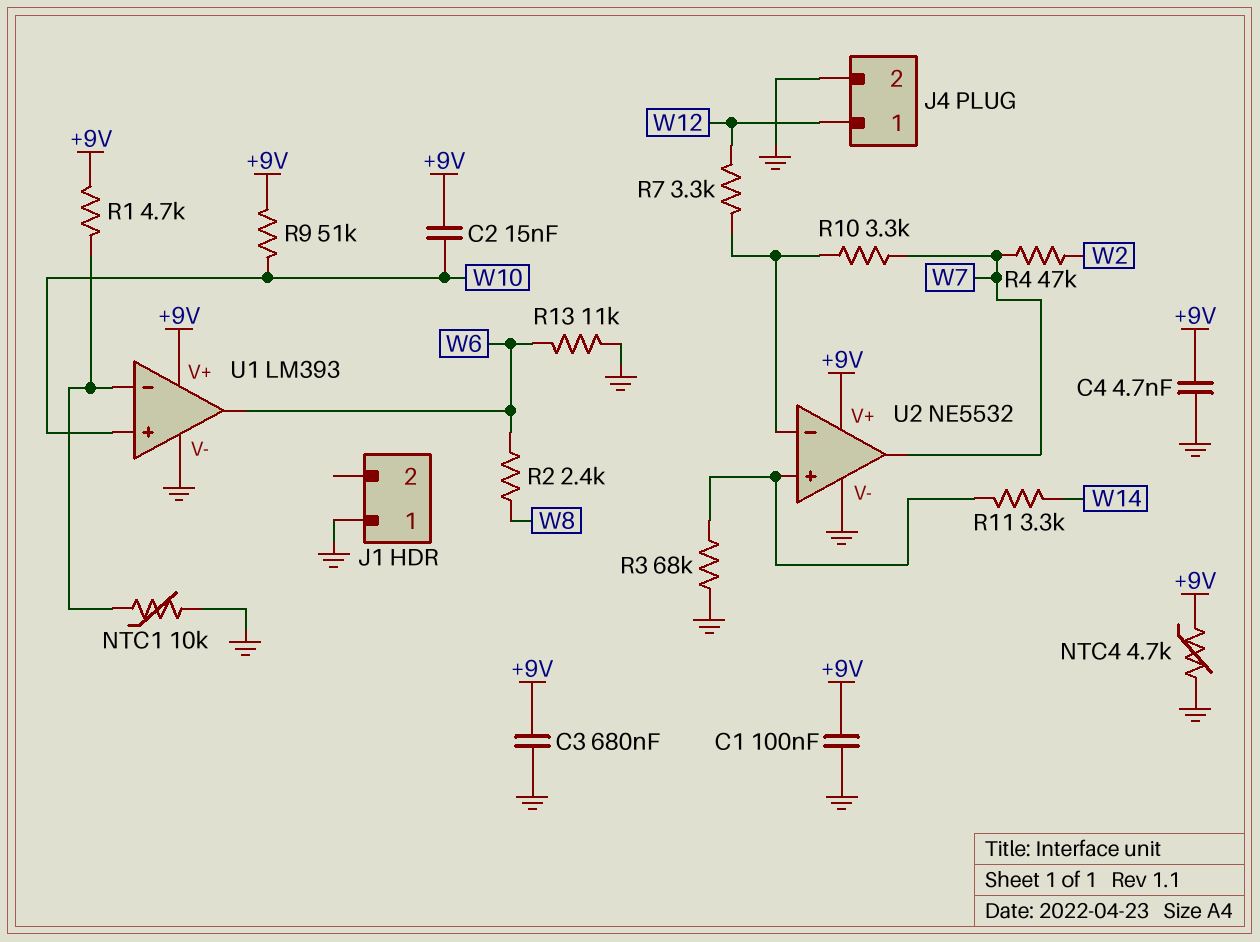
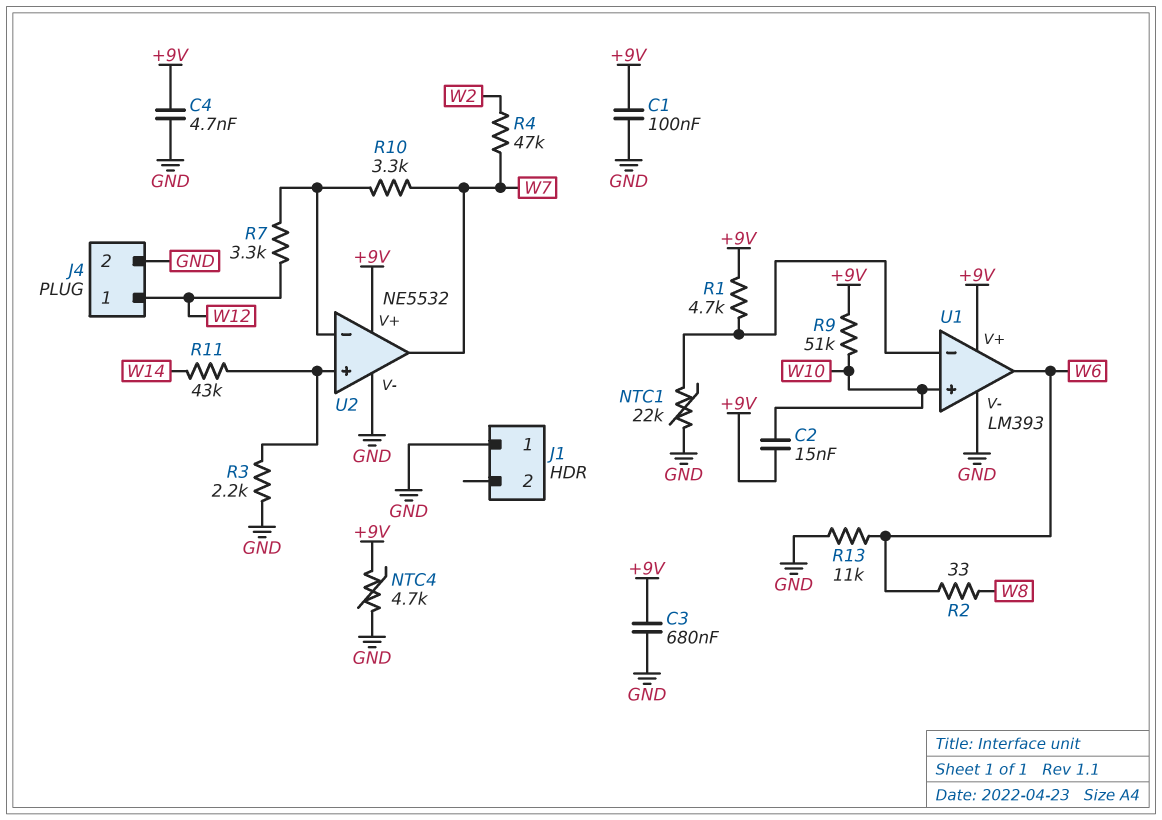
NTC1: 10k (GND, U1/in-) -> 22k (GND, U1/in-)
R2: 2.4k (W6, W8) -> 33 (W6, W8)
R3: 68k (GND, U2/in+) -> 2.2k (GND, U2/in+)
R11: 3.3k (U2/in+, W14) -> 43k (U2/in+, W14)

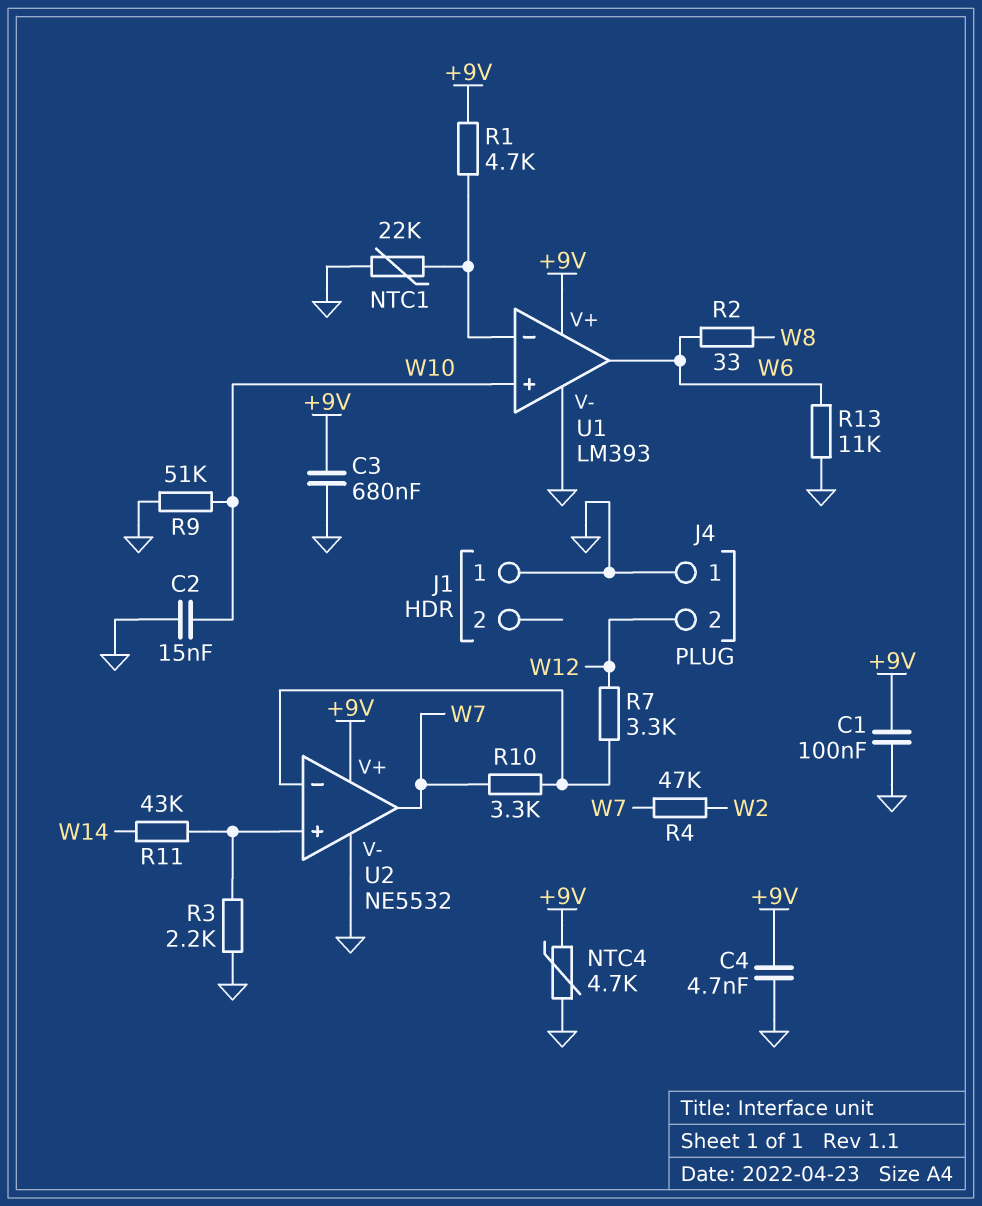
C2: 15nF (+9V, W10) -> 15nF (GND, W10)
J4 pin 1: W12 -> GND
J4 pin 2: GND -> W12
R9: 51k (+9V, W10) -> 51k (GND, W10)

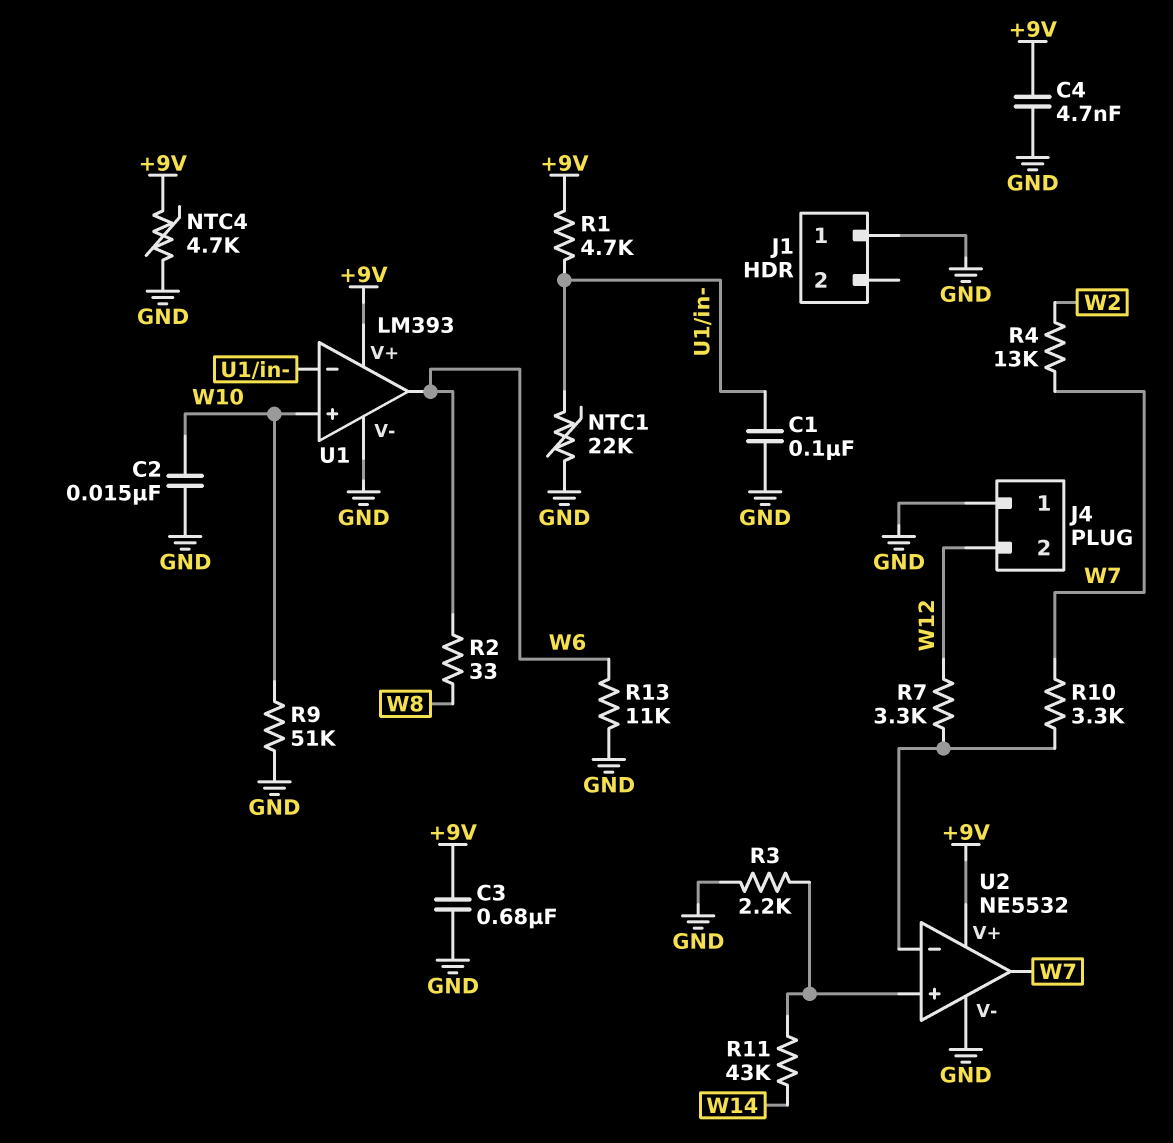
C1: 100nF (+9V, GND) -> 100nF (GND, U1/in-)
R4: 47k (W2, W7) -> 13k (W2, W7)

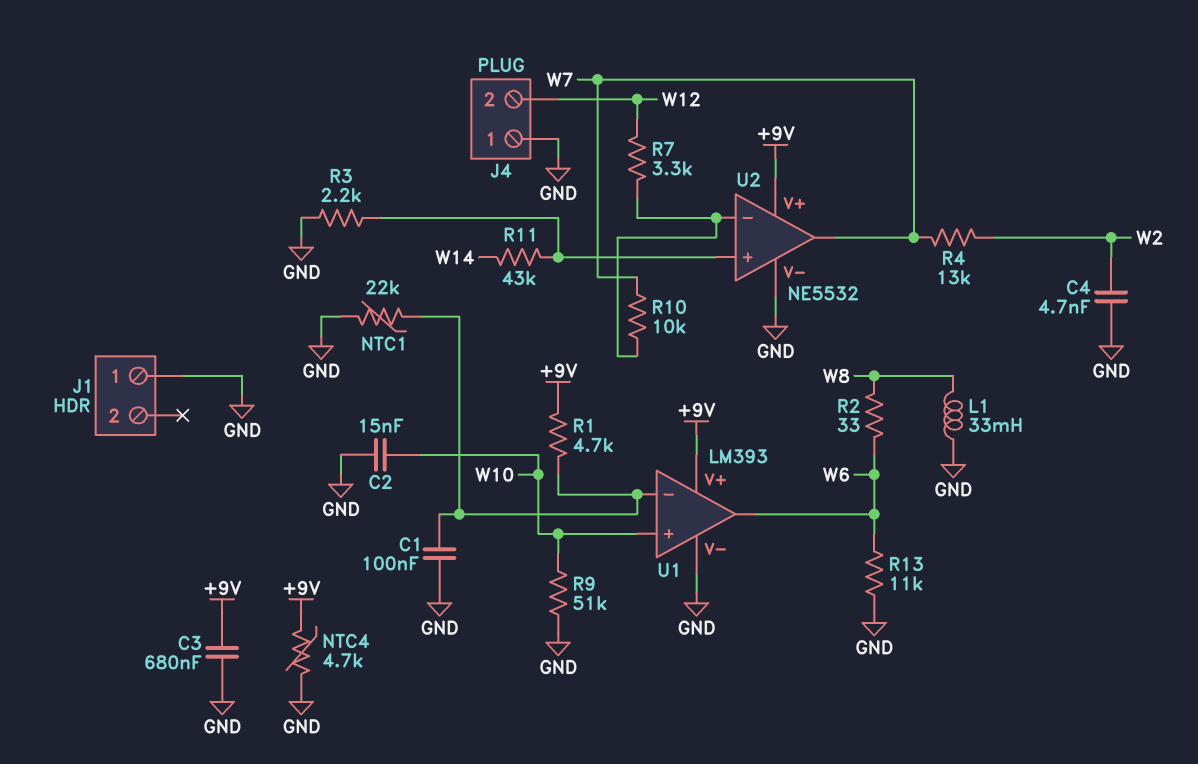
C4: 4.7nF (+9V, GND) -> 4.7nF (GND, W2)
L1: none -> 33mH (GND, W8)
R10: 3.3k (U2/in-, W7) -> 10k (U2/in-, W7)

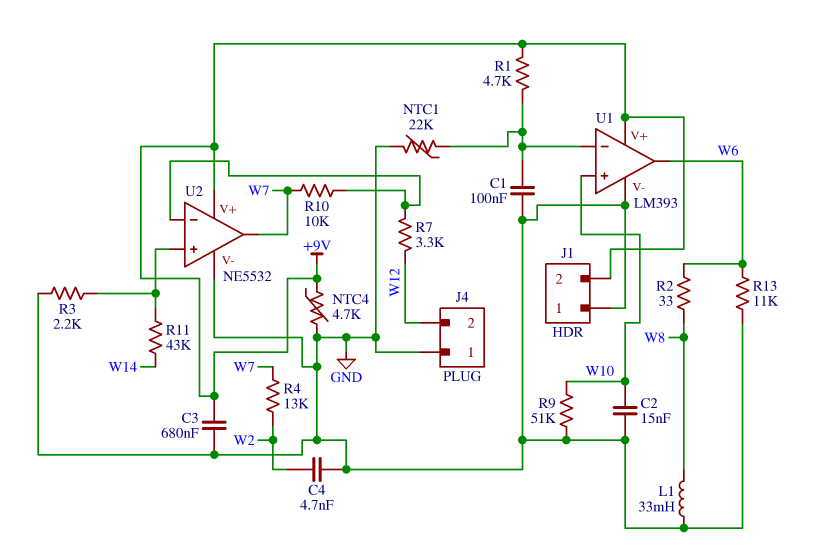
J1 pin 2: none -> +9V

